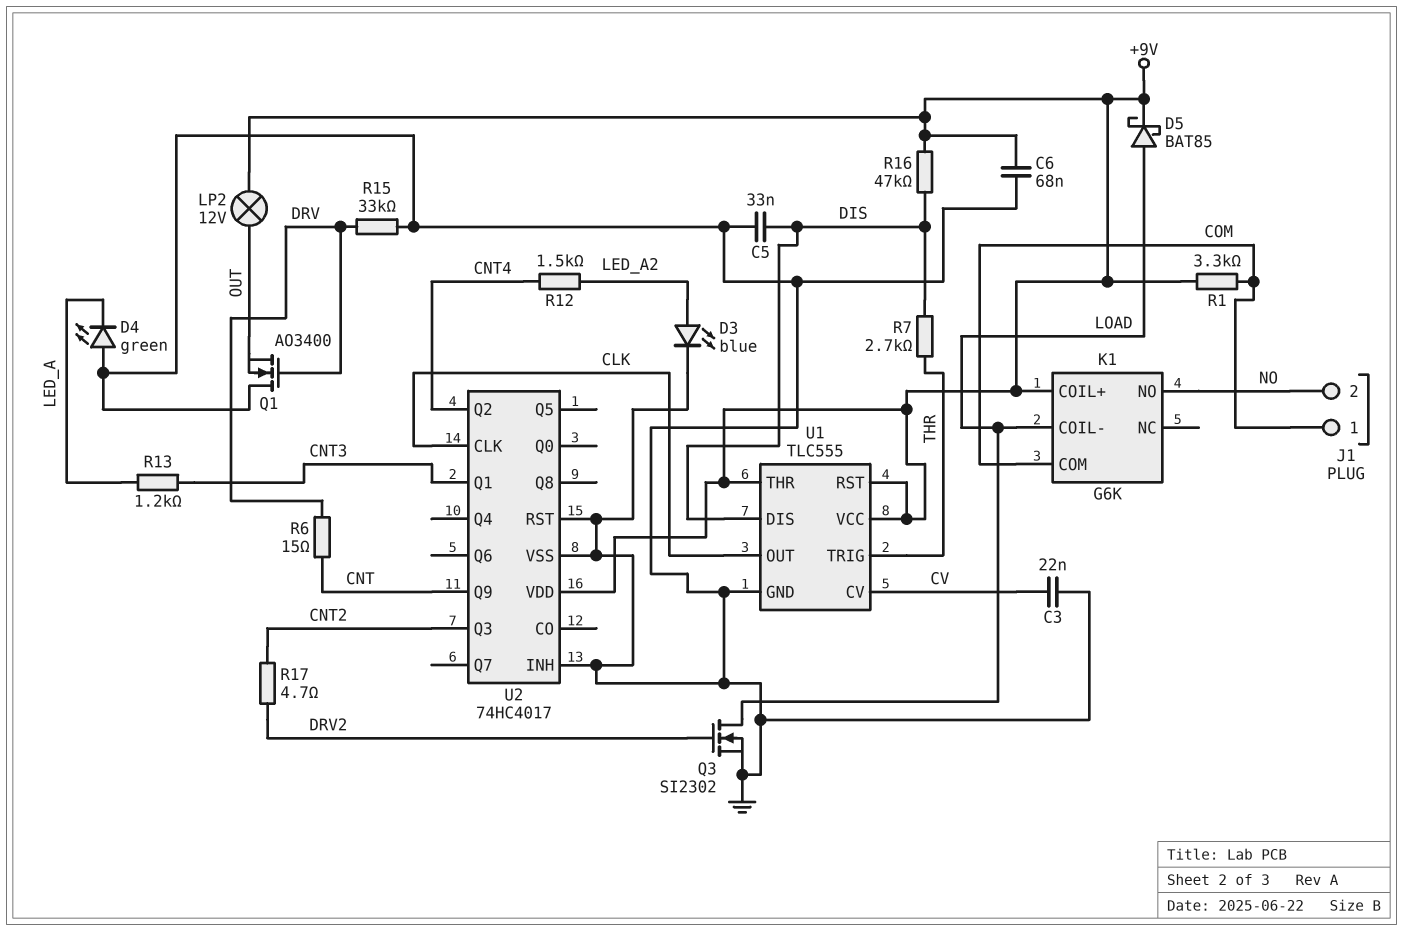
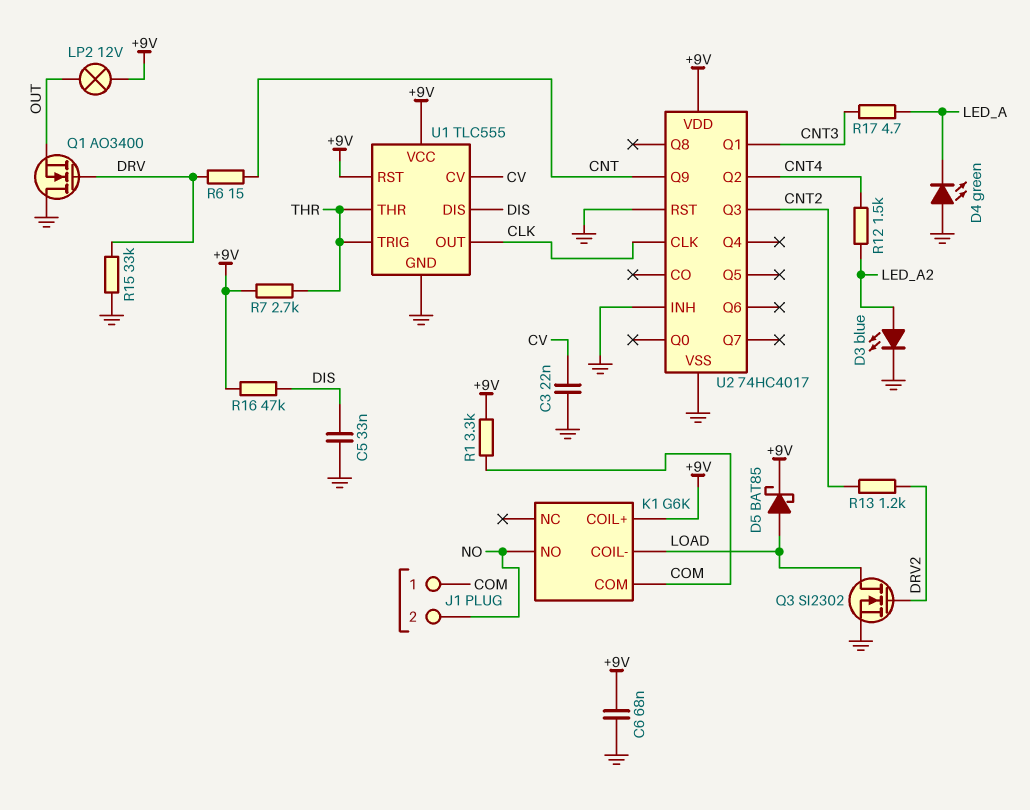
R7: 2.7k (DIS, THR) -> 2.7k (+9V, THR)
R13: 1.2k (CNT3, LED_A) -> 1.2k (CNT2, DRV2)
R17: 4.7 (CNT2, DRV2) -> 4.7 (CNT3, LED_A)
U1 pin THR: +9V -> THR

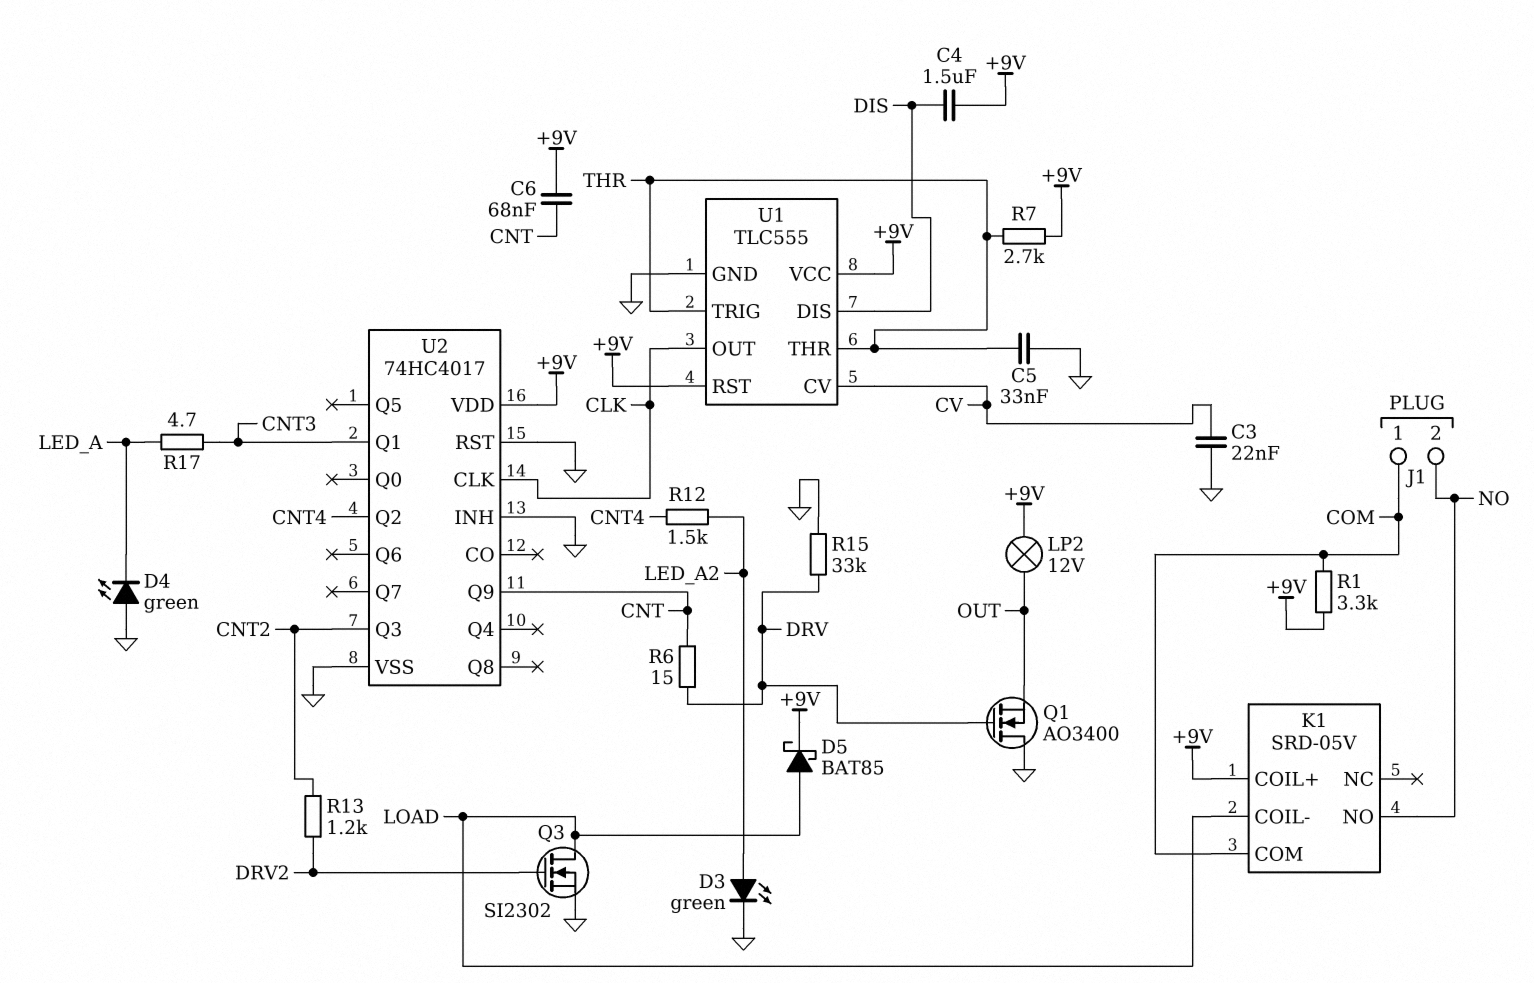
C4: none -> 1.5uF (+9V, DIS)
C5: 33nF (DIS, GND) -> 33nF (GND, THR)
C6: 68nF (+9V, GND) -> 68nF (+9V, CNT)
D3: LED blue (A LED_A2, K GND) -> LED green (A LED_A2, K GND)
K1: G6K -> SRD-05V
R16: 47k (+9V, DIS) -> none

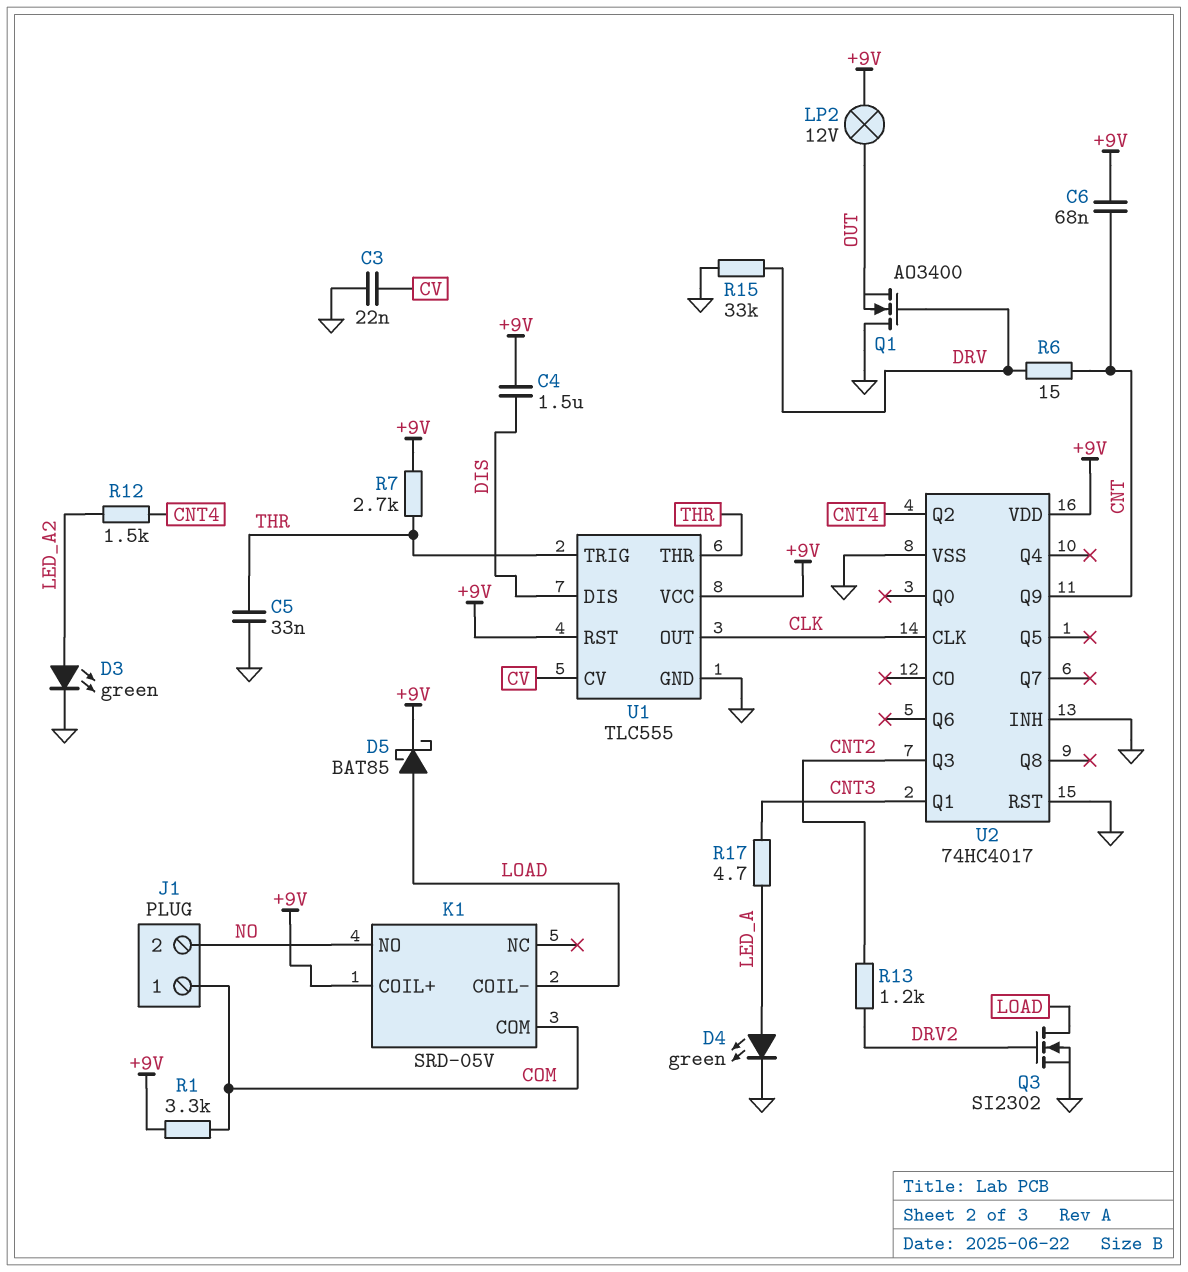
D4: LED green (A GND, K LED_A) -> LED green (A LED_A, K GND)

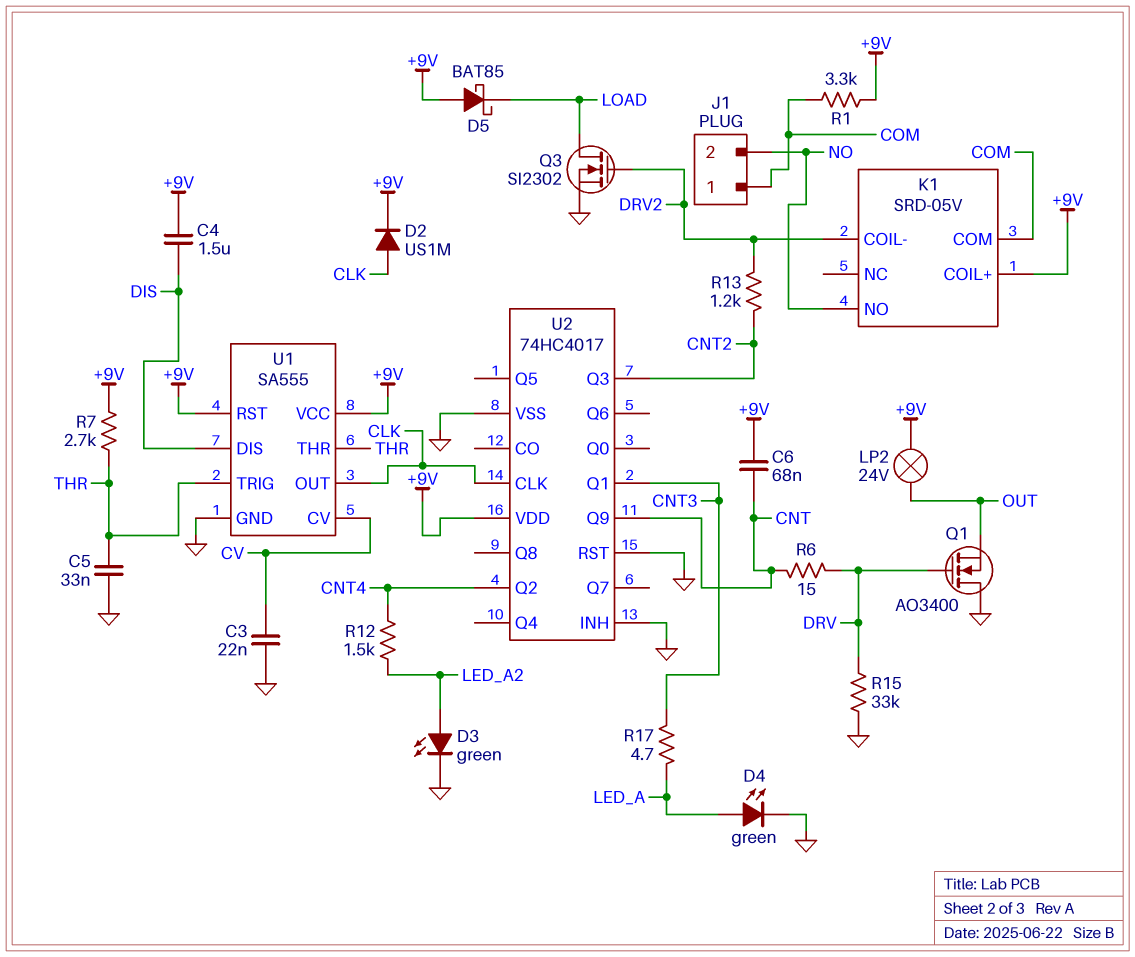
D2: none -> diode US1M (A CLK, K +9V)
D5: schottky BAT85 (A LOAD, K +9V) -> schottky BAT85 (A +9V, K LOAD)
K1 pin COIL-: LOAD -> DRV2
LP2: lamp 12V (+9V, OUT) -> lamp 24V (+9V, OUT)
U1: TLC555 -> SA555

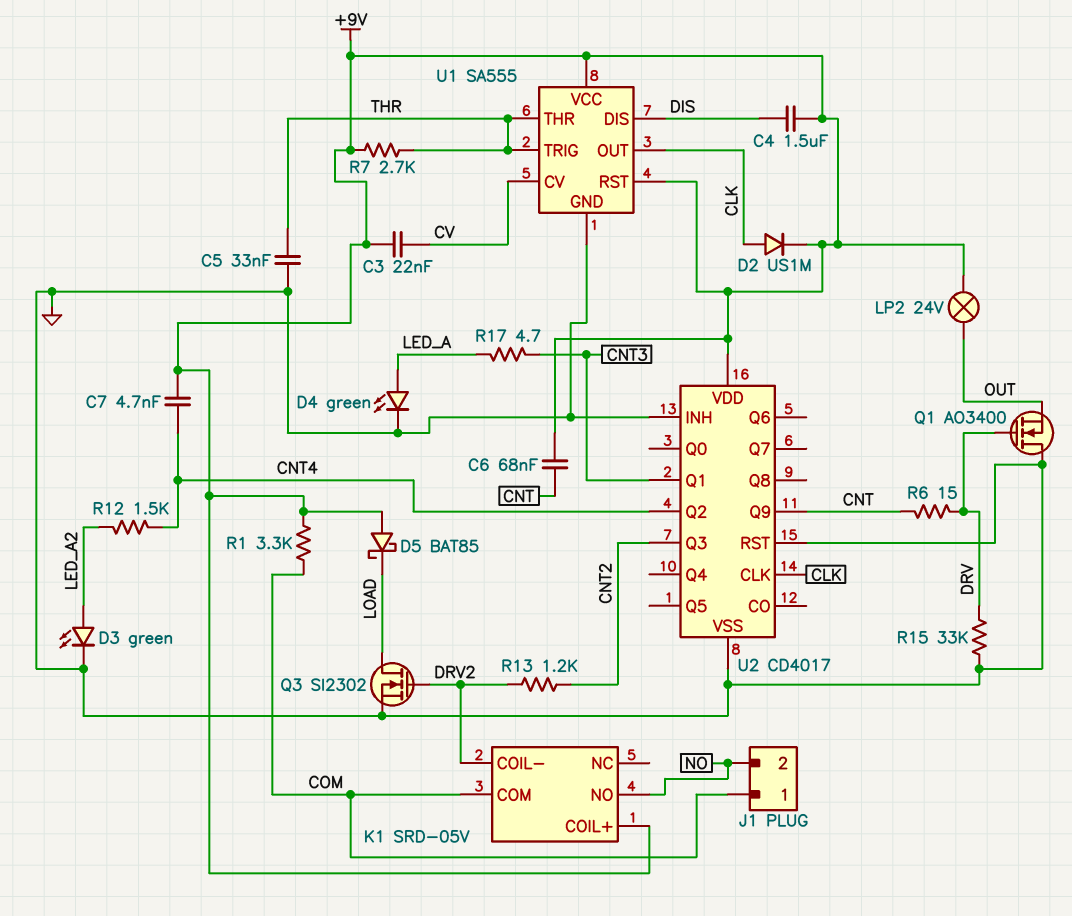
C3: 22nF (CV, GND) -> 22nF (+9V, CV)
C7: none -> 4.7nF (+9V, CNT4)
U2: 74HC4017 -> CD4017

